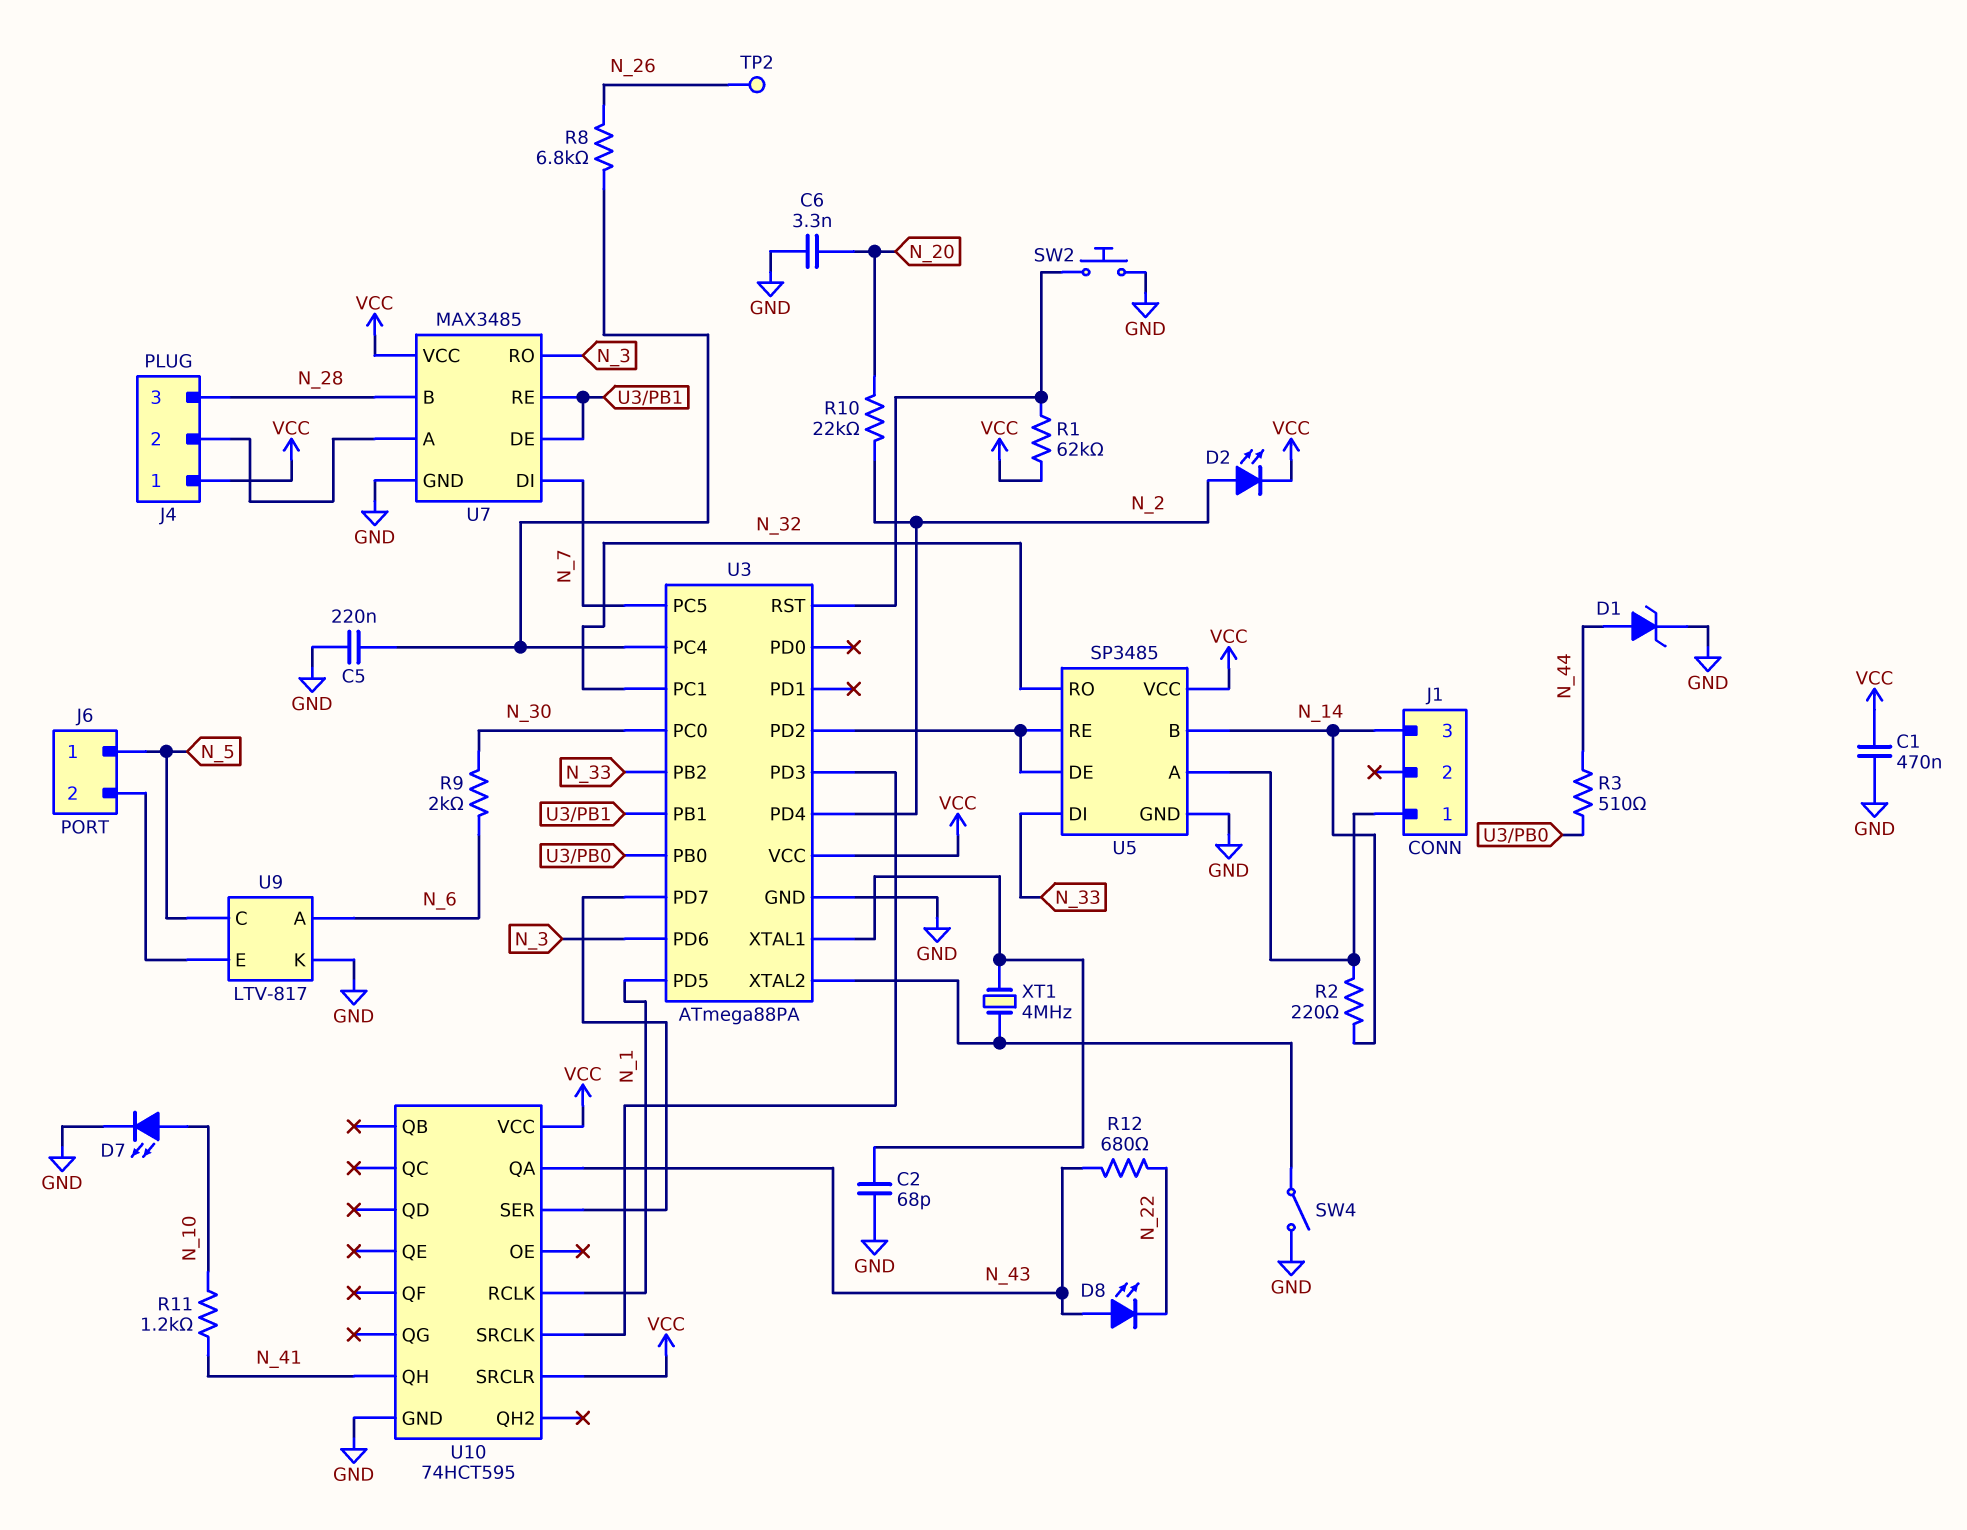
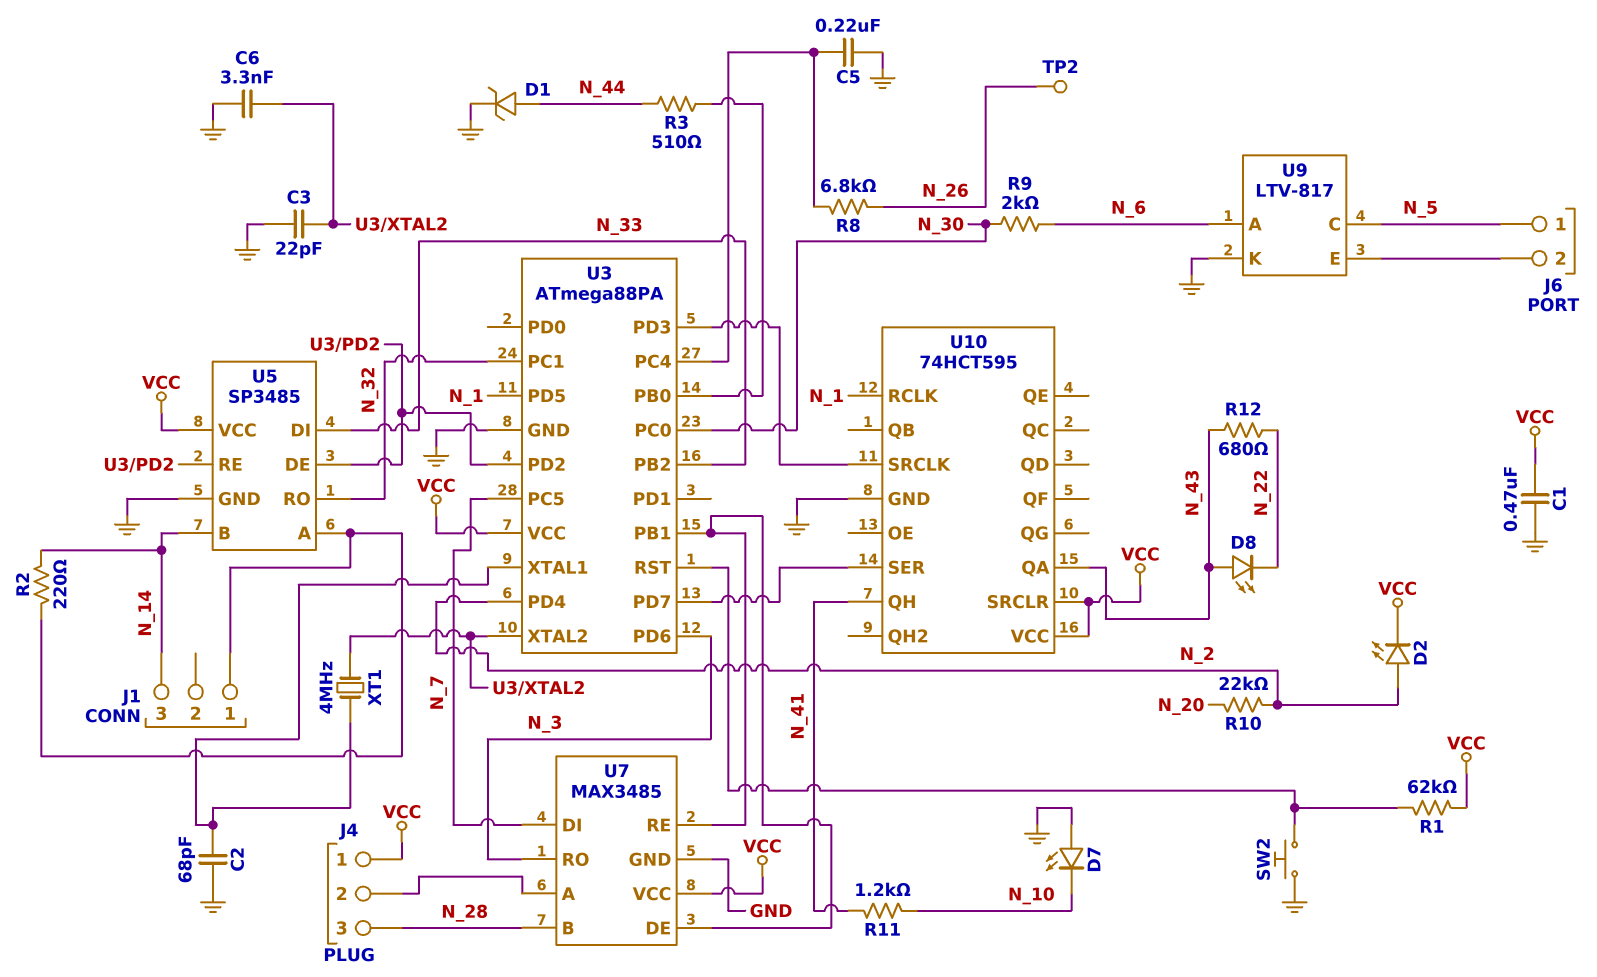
C3: none -> 22pF (GND, U3/XTAL2)
C6: 3.3nF (GND, N_20) -> 3.3nF (GND, U3/XTAL2)
D7: LED (A N_10, K GND) -> LED (A GND, K N_10)
SW4: switch (GND, U3/XTAL2) -> none

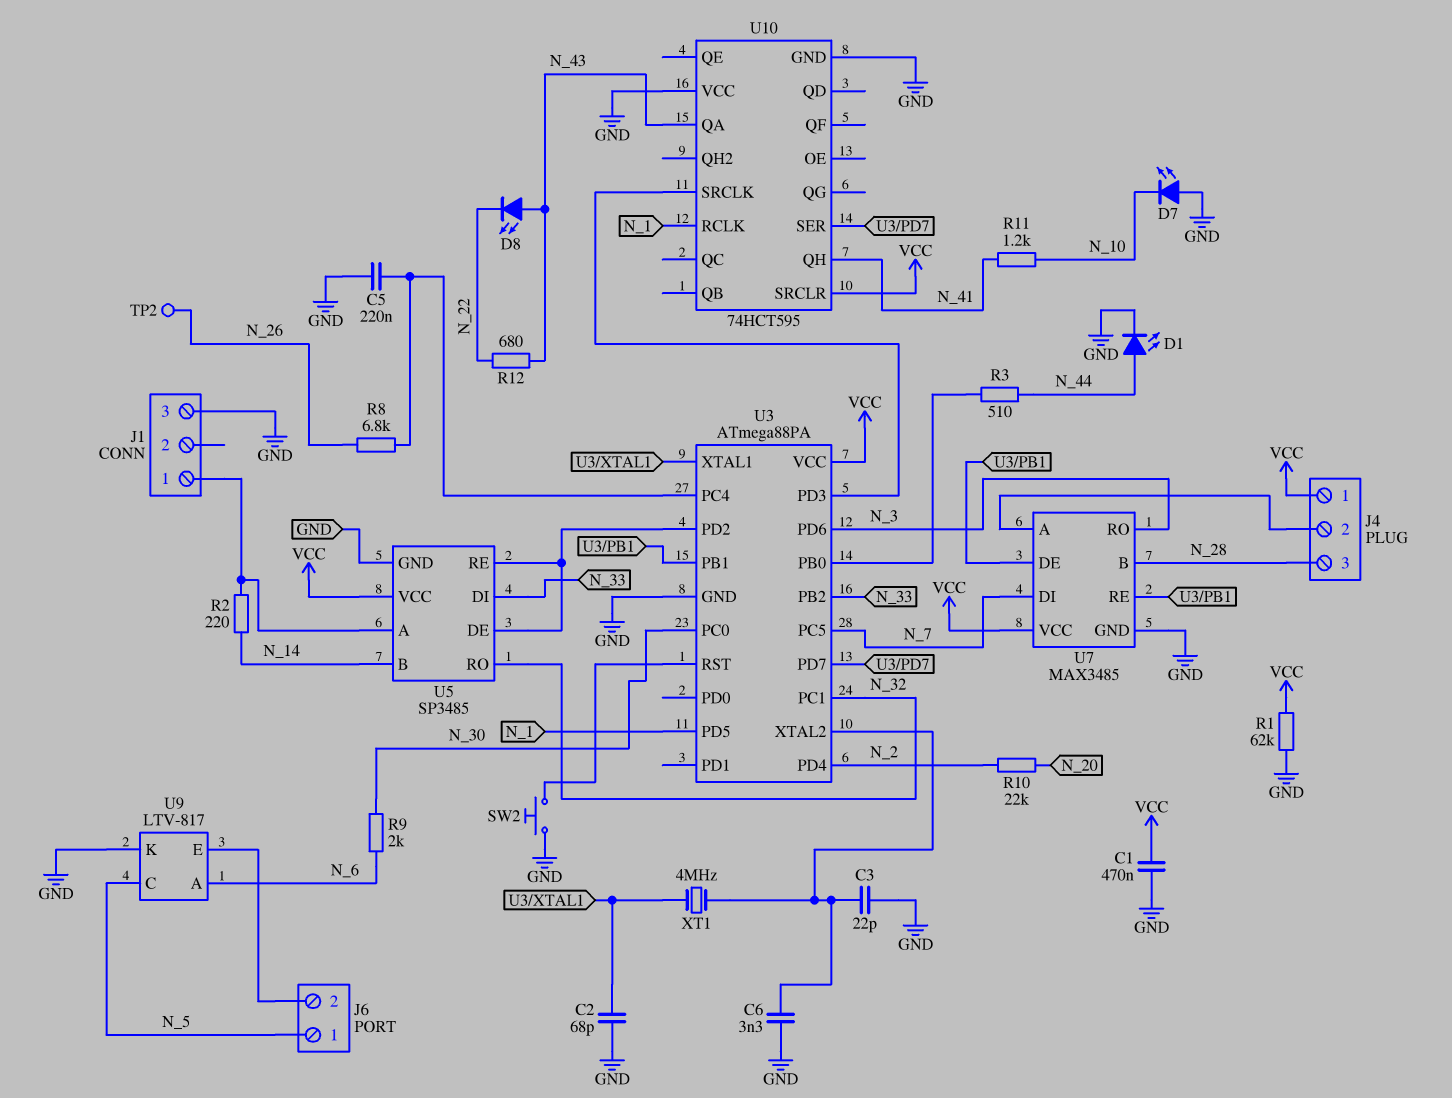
D1: zener (A N_44, K GND) -> LED (A N_44, K GND)
D2: LED (A N_2, K VCC) -> none
J1 pin 3: N_14 -> GND
R1: 62k (U3/RST, VCC) -> 62k (GND, VCC)
U10 pin VCC: VCC -> GND

